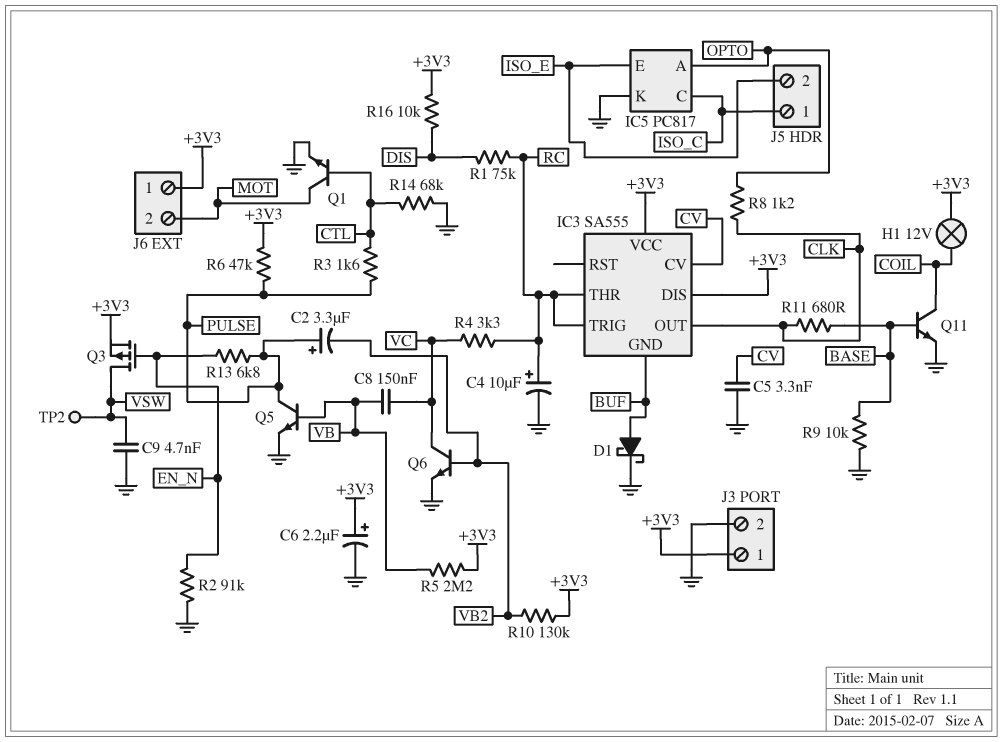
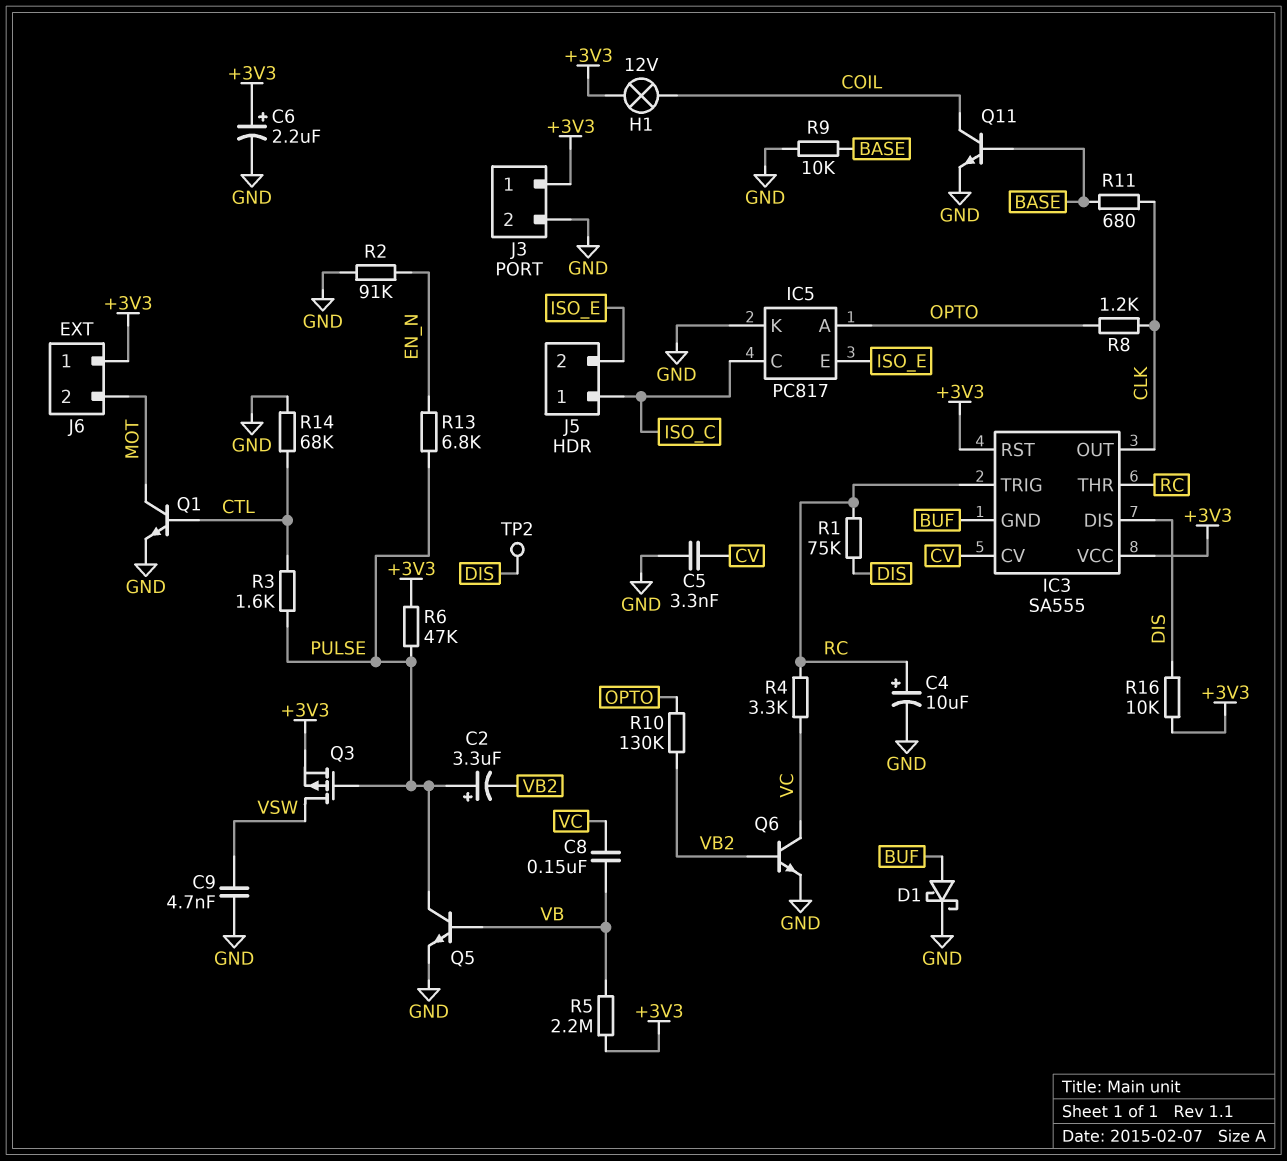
IC3 pin DIS: +3V3 -> DIS
IC3 pin RST: none -> +3V3
Q3: PMOS (G EN_N, D VSW, S +3V3) -> PMOS (G PULSE, D VSW, S +3V3)
R10: 130k (+3V3, VB2) -> 130k (OPTO, VB2)
TP2: test point (VSW) -> test point (DIS)

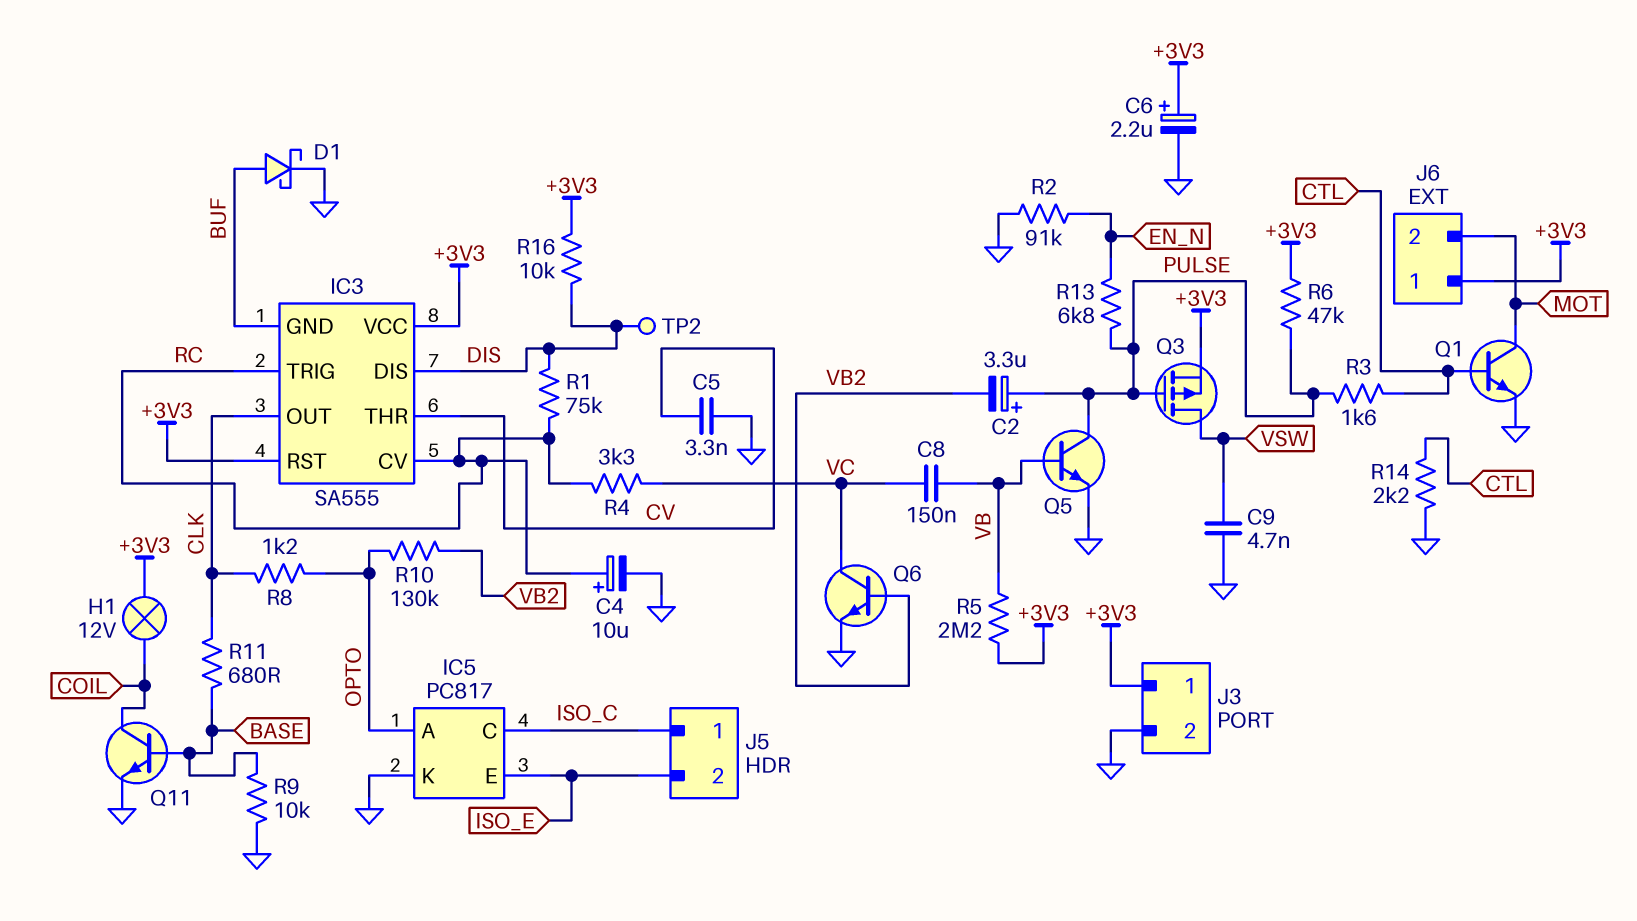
IC3 pin CV: CV -> RC
IC3 pin THR: RC -> CV
R14: 68k (CTL, GND) -> 2.2k (CTL, GND)

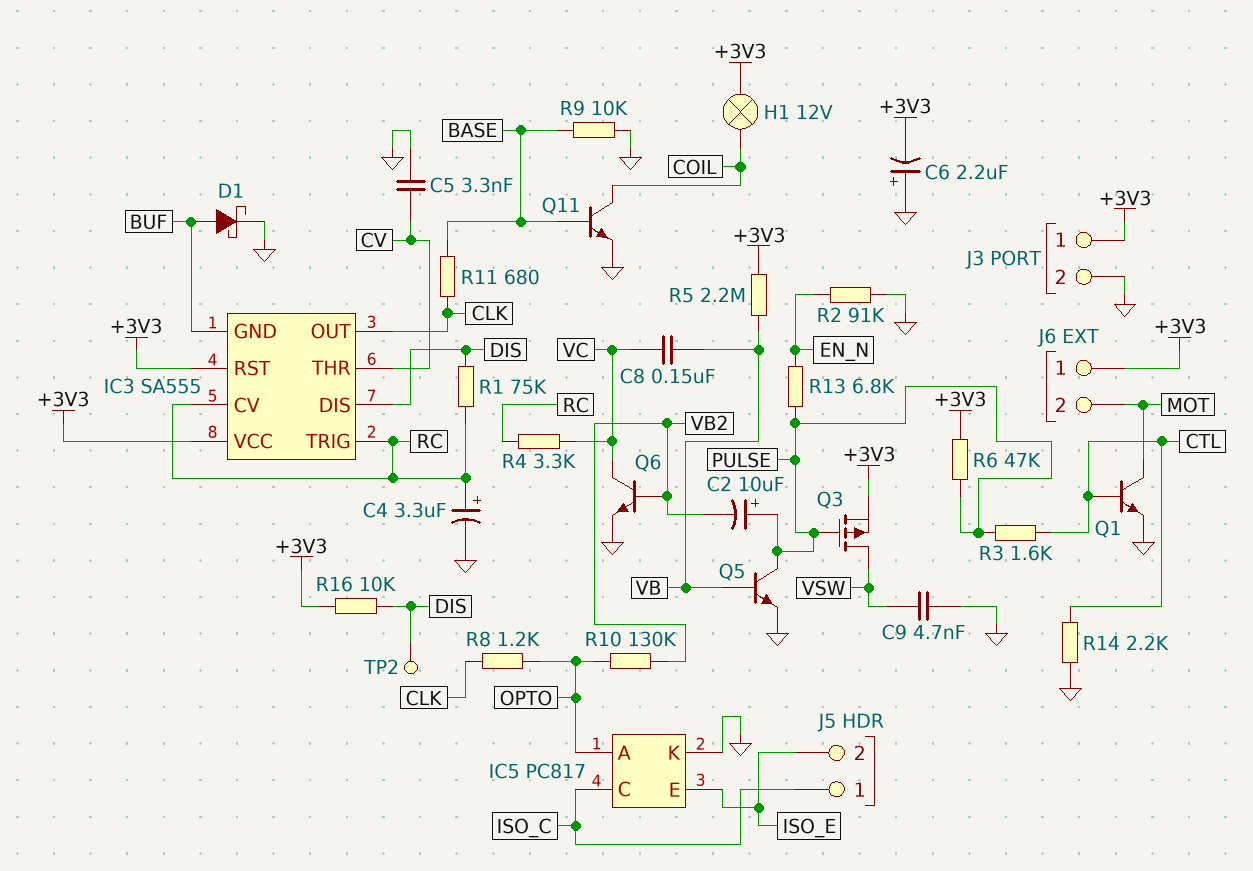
C2: 3.3uF (plus PULSE, minus VB2) -> 10uF (plus PULSE, minus VB2)
C4: 10uF (plus RC, minus GND) -> 3.3uF (plus RC, minus GND)
C6: 2.2uF (plus +3V3, minus GND) -> 2.2uF (plus GND, minus +3V3)

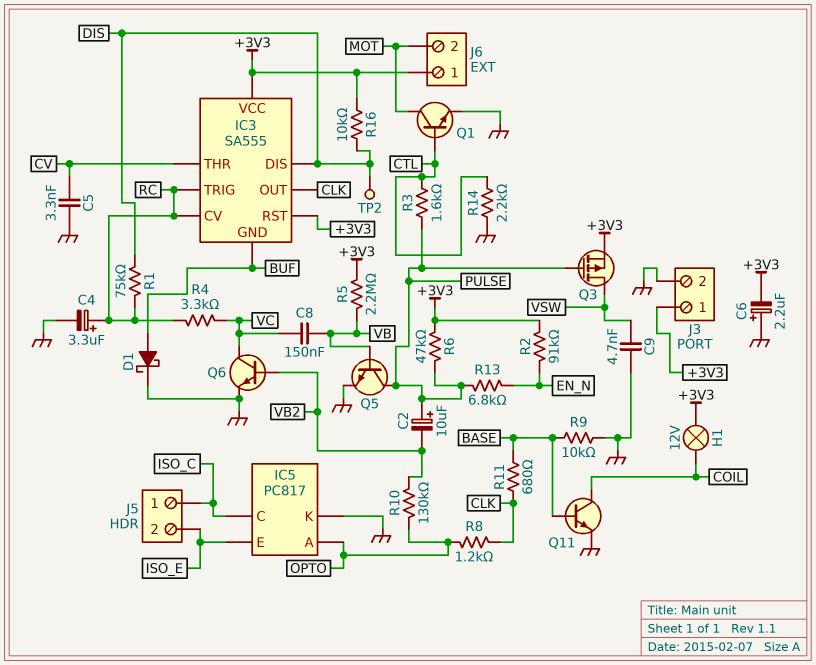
R2: 91k (EN_N, GND) -> 91k (+3V3, EN_N)

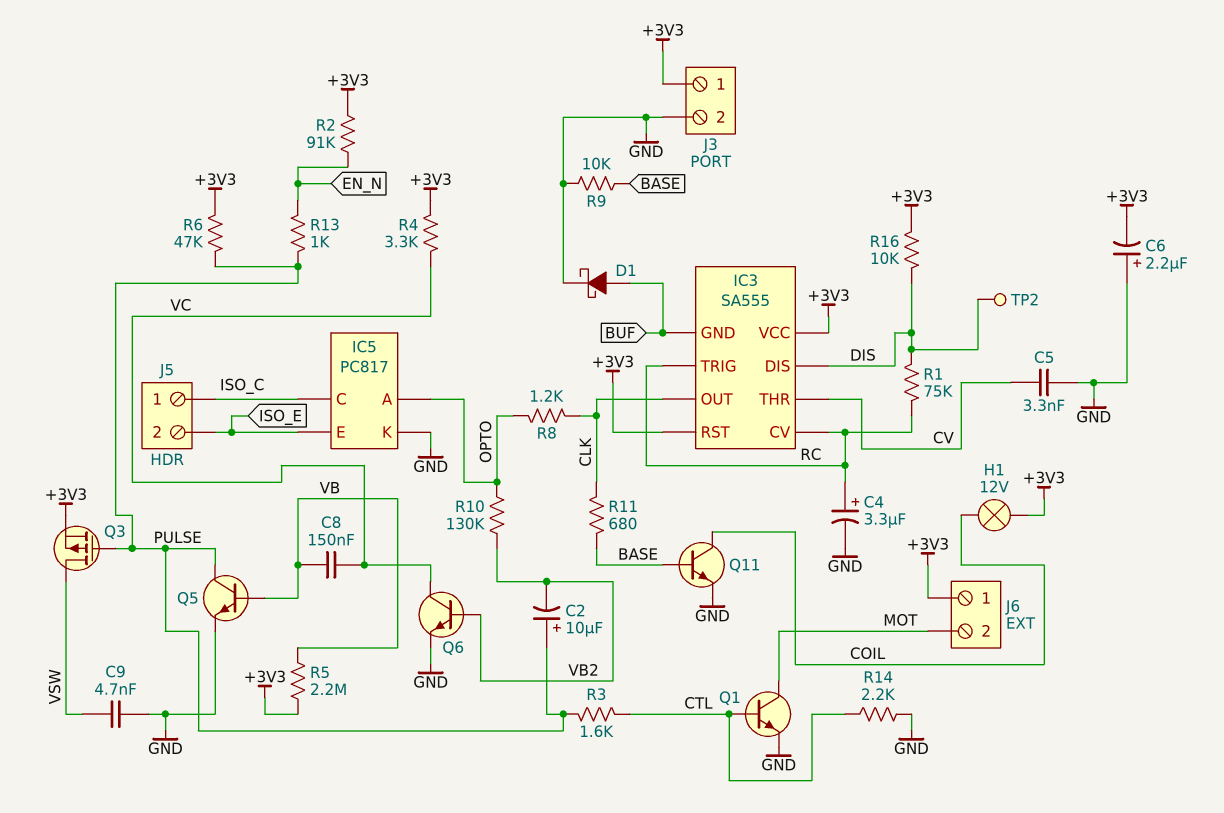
R4: 3.3k (RC, VC) -> 3.3k (+3V3, VC)
R13: 6.8k (EN_N, PULSE) -> 1k (EN_N, PULSE)

